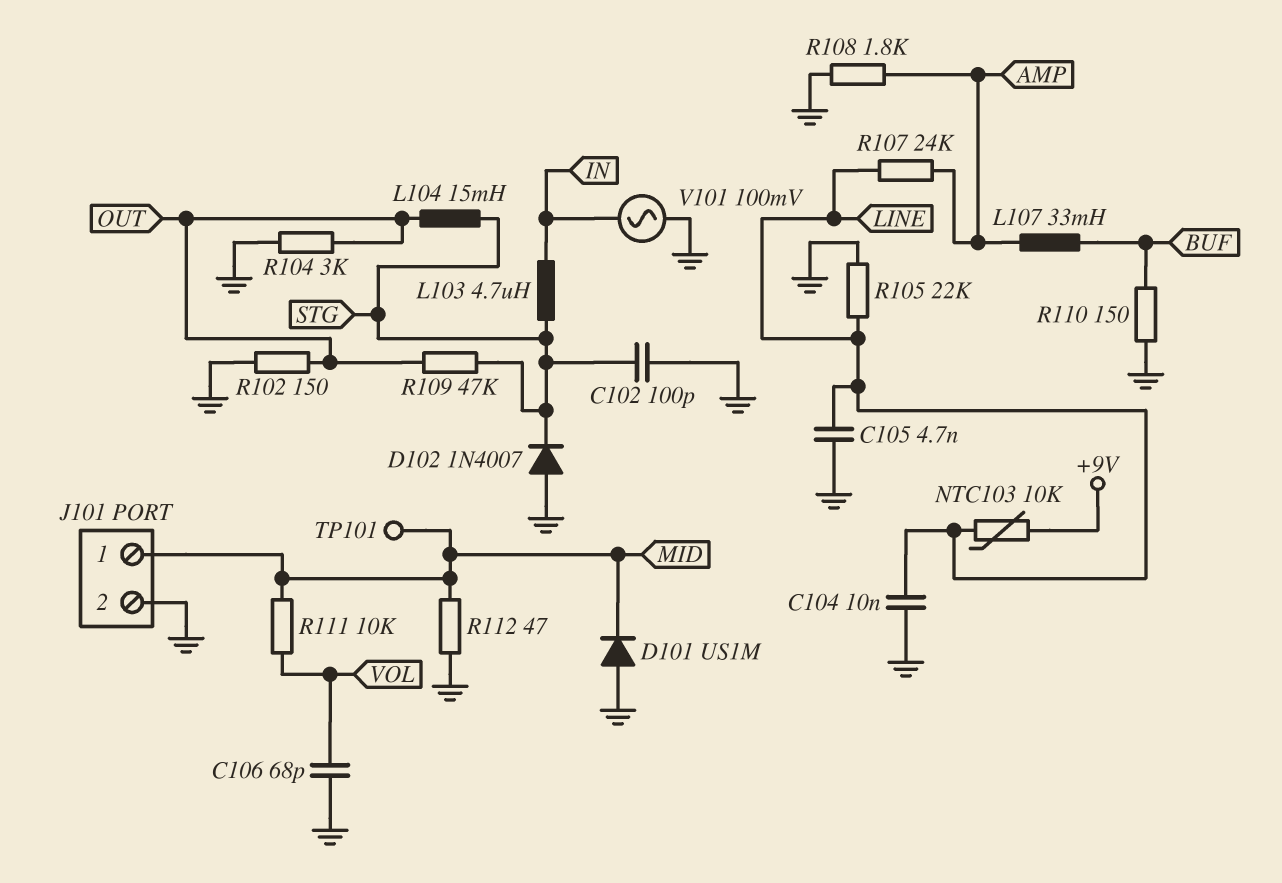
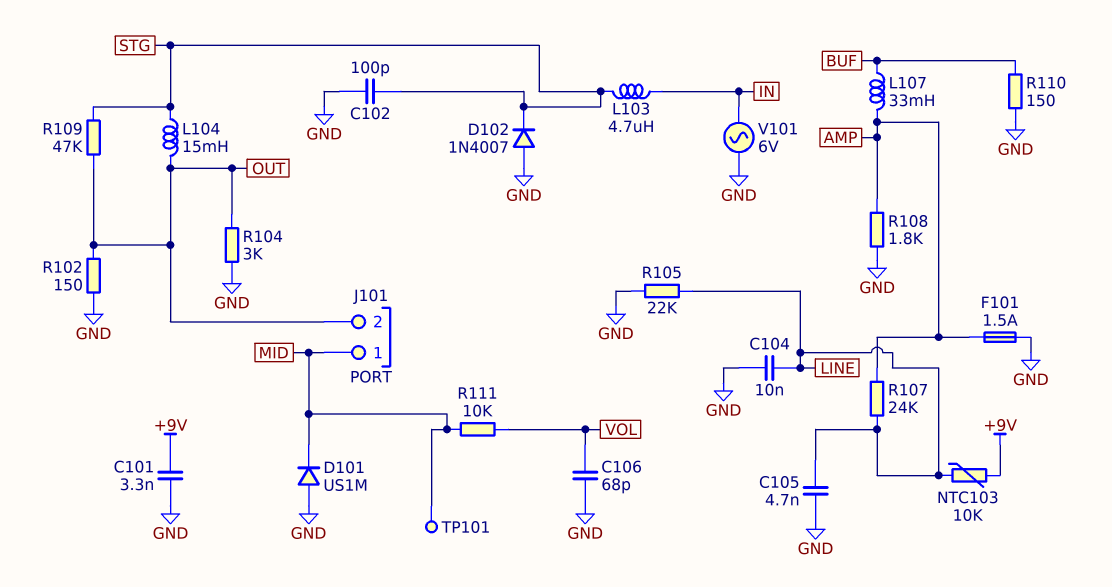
C101: none -> 3.3nF (+9V, GND)
F101: none -> 1.5A (AMP, GND)
J101 pin 2: GND -> OUT
R112: 47 (GND, MID) -> none
V101: AC 100mV (GND, IN) -> AC 6V (GND, IN)

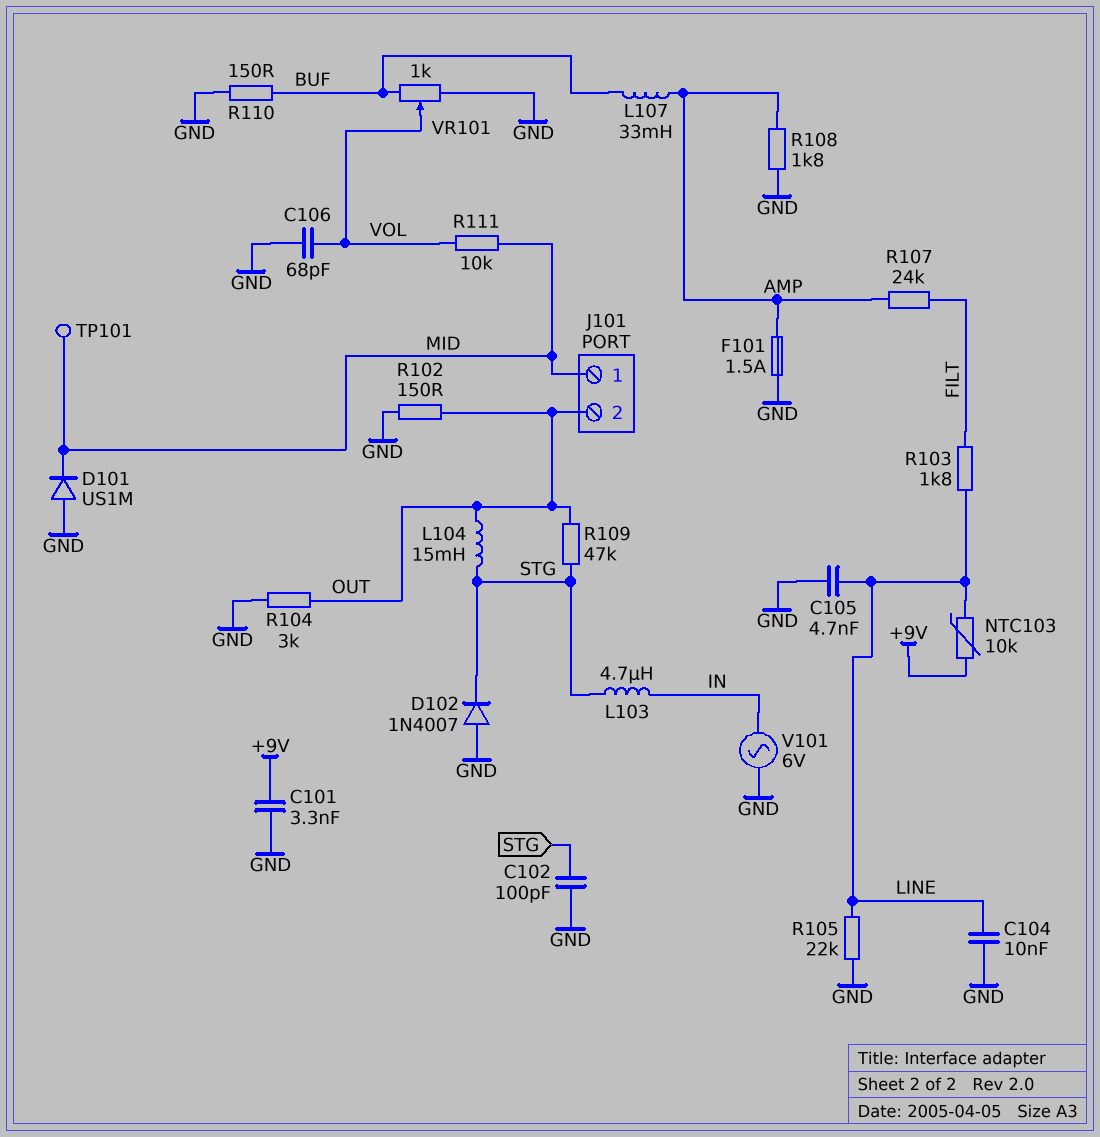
R103: none -> 1.8k (FILT, LINE)
R107: 24k (AMP, LINE) -> 24k (AMP, FILT)
VR101: none -> 1k (BUF, GND, wiper VOL)

